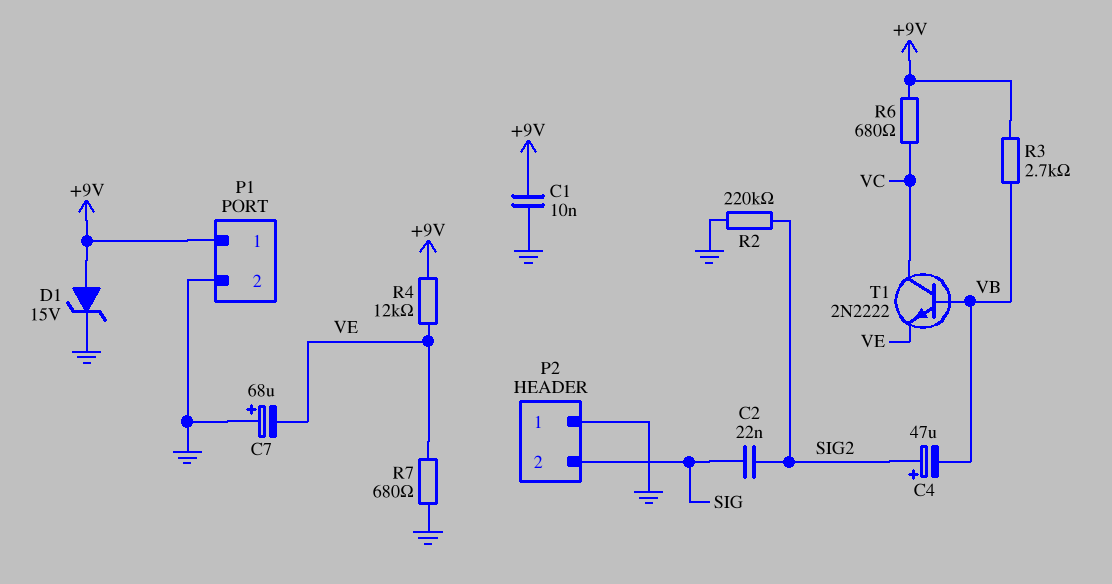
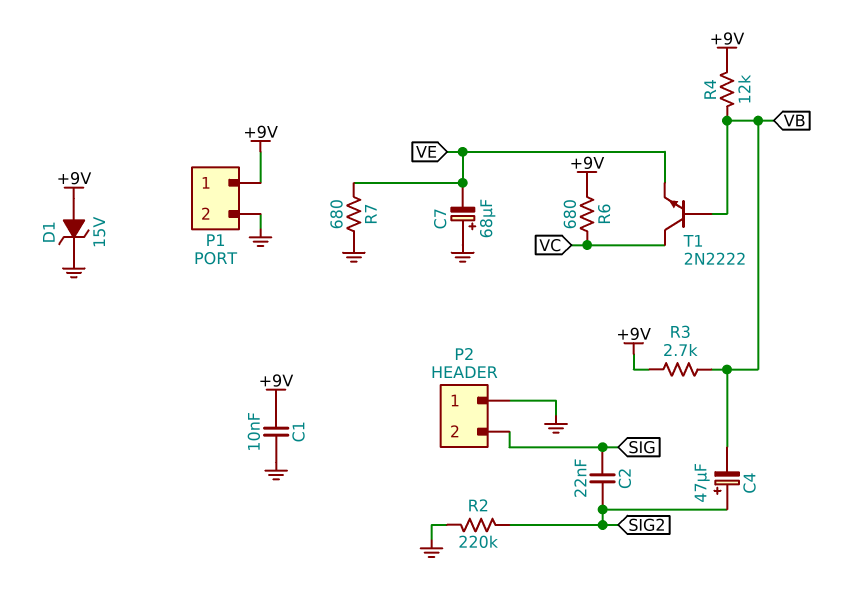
R4: 12k (+9V, VE) -> 12k (+9V, VB)

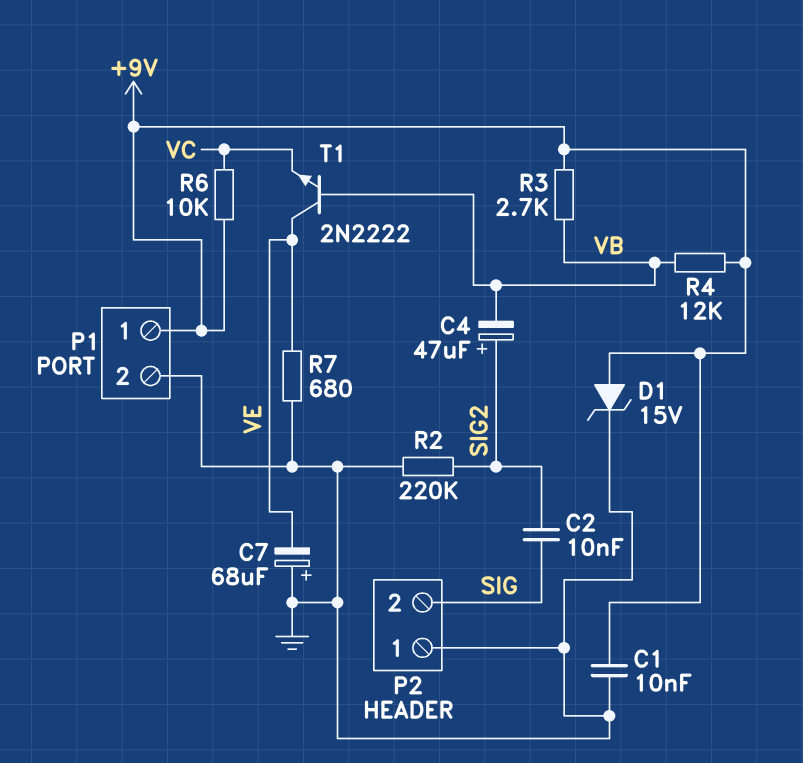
C2: 22nF (SIG, SIG2) -> 10nF (SIG, SIG2)
R6: 680 (+9V, VC) -> 10k (+9V, VC)
T1: NPN 2N2222 (B VB, C VC, E VE) -> NPN 2N2222 (B VB, C VE, E VC)

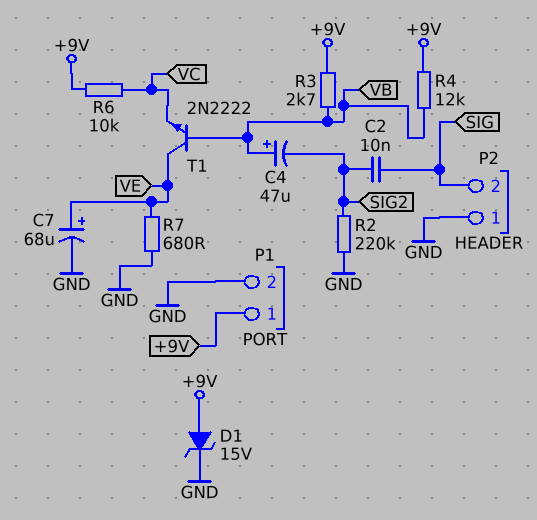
C1: 10nF (+9V, GND) -> none
C4: 47uF (plus SIG2, minus VB) -> 47uF (plus VB, minus SIG2)
C7: 68uF (plus GND, minus VE) -> 68uF (plus VE, minus GND)

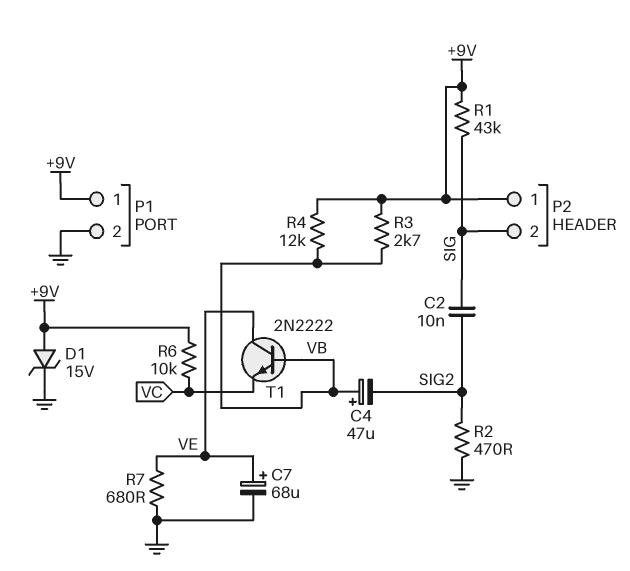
P2 pin 1: GND -> +9V
R1: none -> 43k (+9V, SIG)
R2: 220k (GND, SIG2) -> 470 (GND, SIG2)

